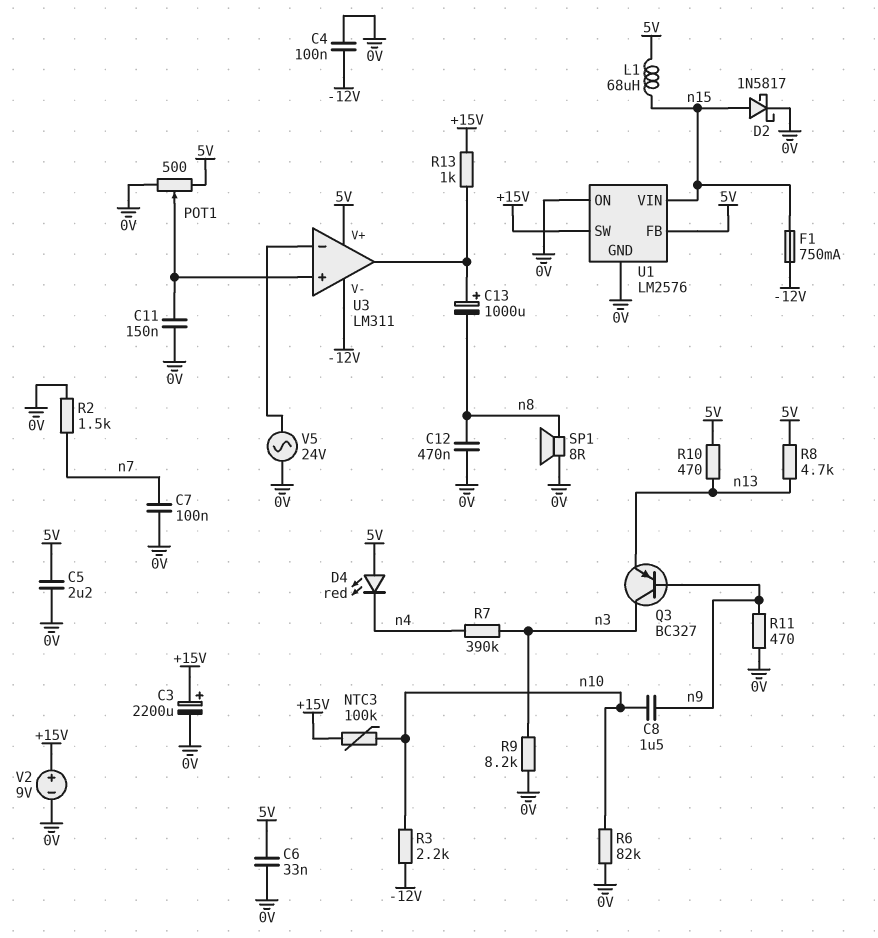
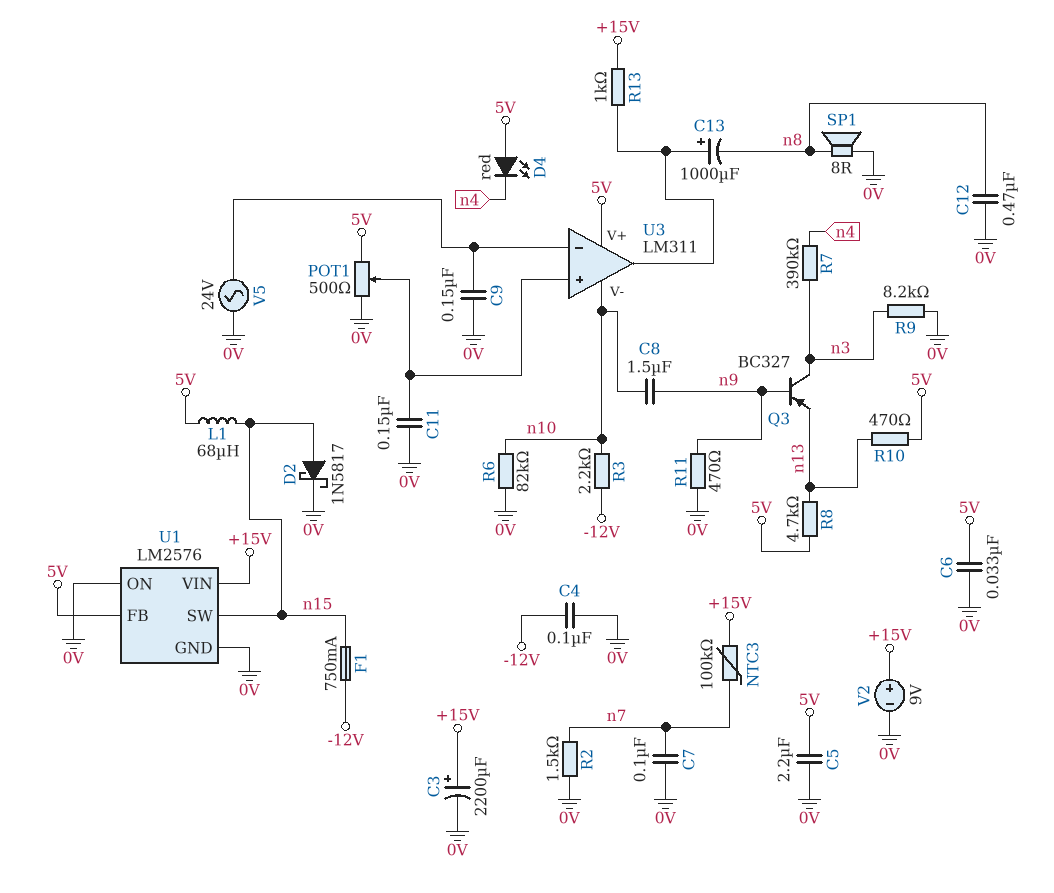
C9: none -> 150nF (0V, U3/in-)
NTC3: 100k (+15V, n10) -> 100k (+15V, n7)
U1 pin SW: +15V -> n15
U1 pin VIN: n15 -> +15V
U3 pin V-: -12V -> n10

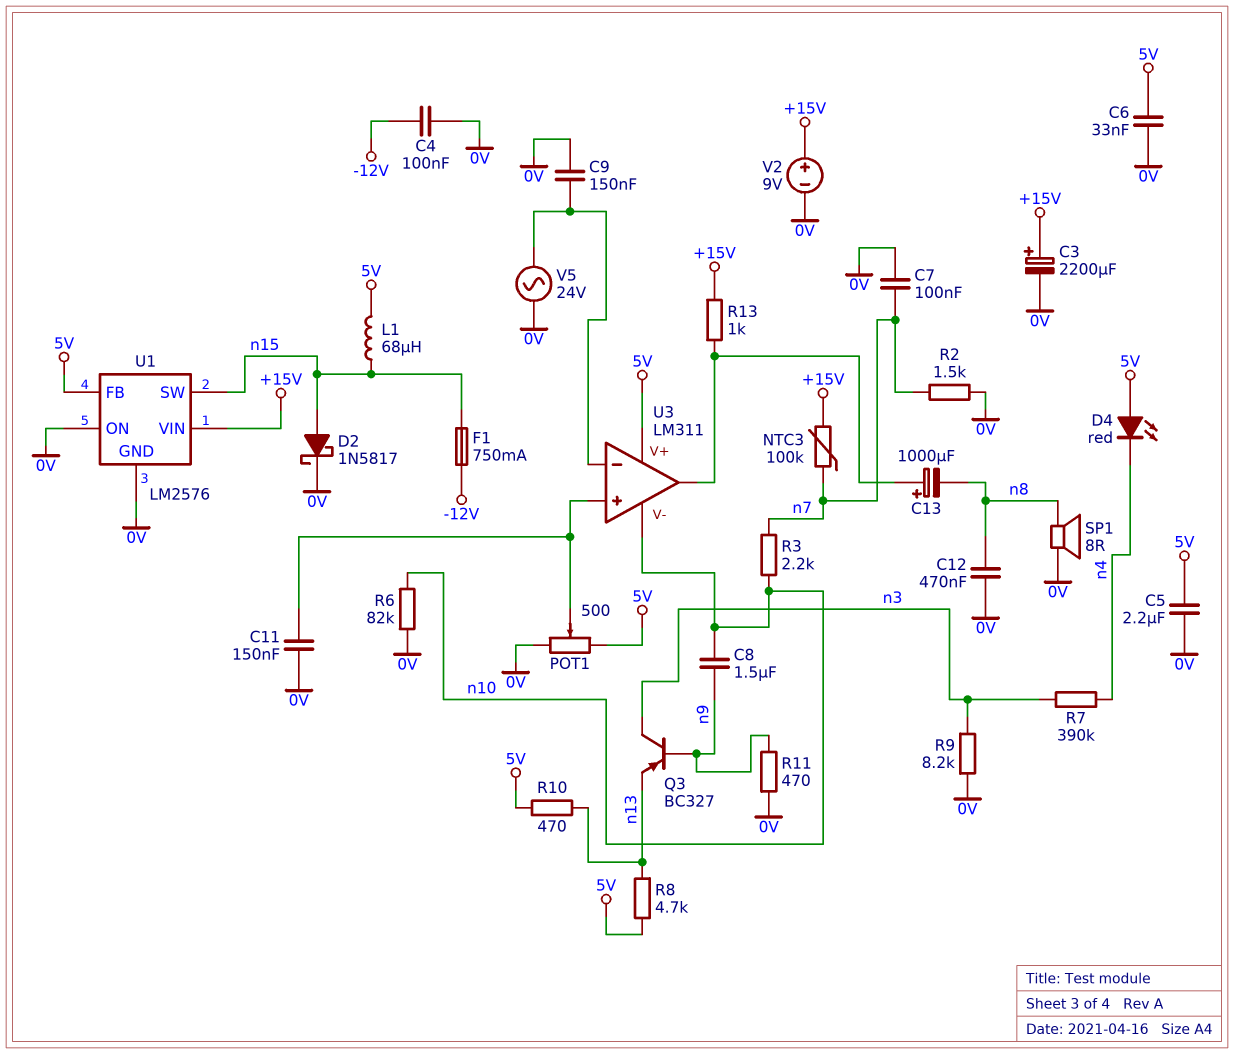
R3: 2.2k (-12V, n10) -> 2.2k (n7, n10)

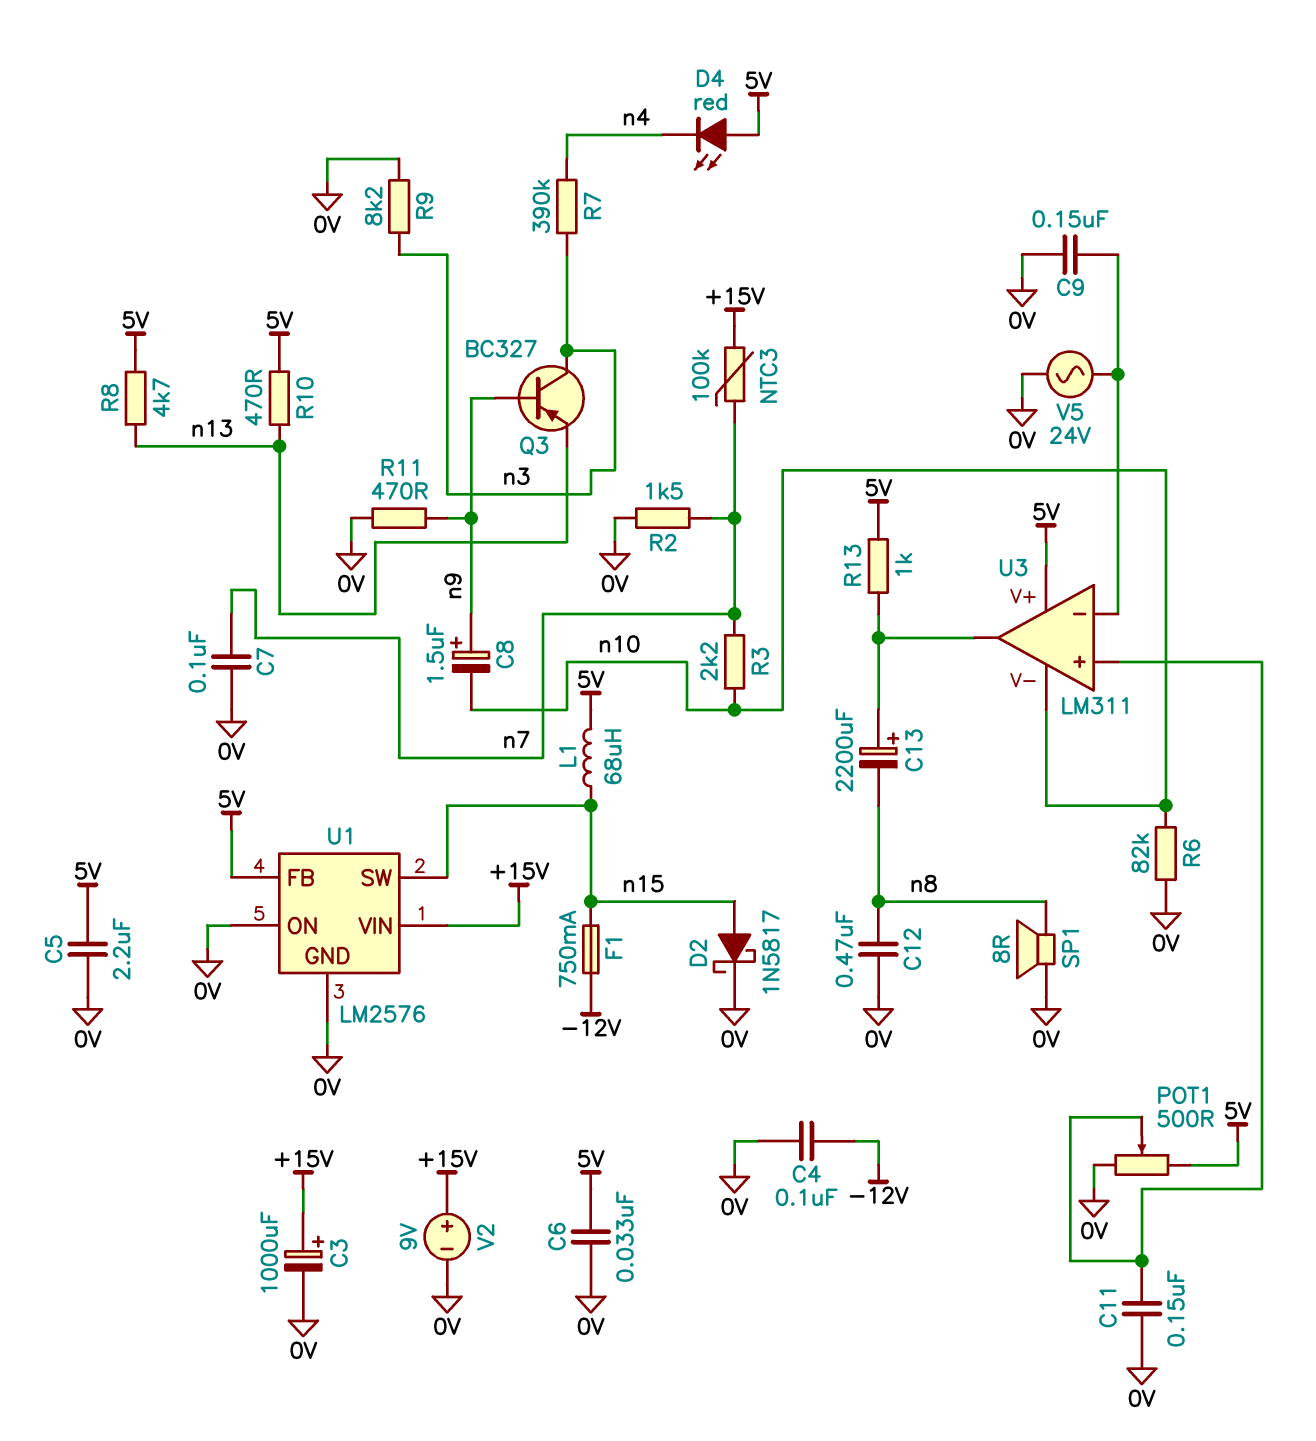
C3: 2200uF (plus +15V, minus 0V) -> 1000uF (plus +15V, minus 0V)
C8: 1.5uF (n9, n10) -> 1.5uF (plus n9, minus n10)
C13: 1000uF (plus U3/out, minus n8) -> 2200uF (plus U3/out, minus n8)
R13: 1k (+15V, U3/out) -> 1k (5V, U3/out)

